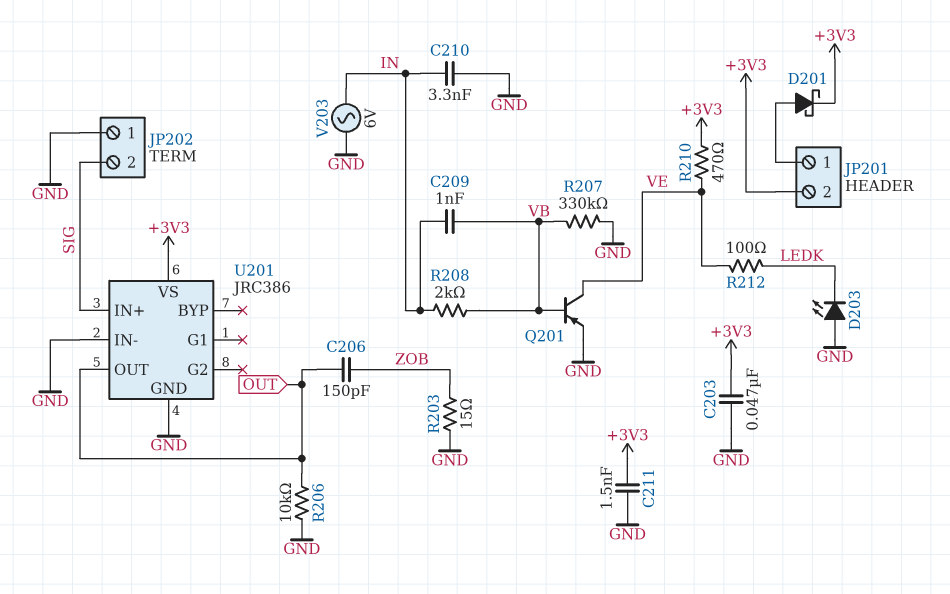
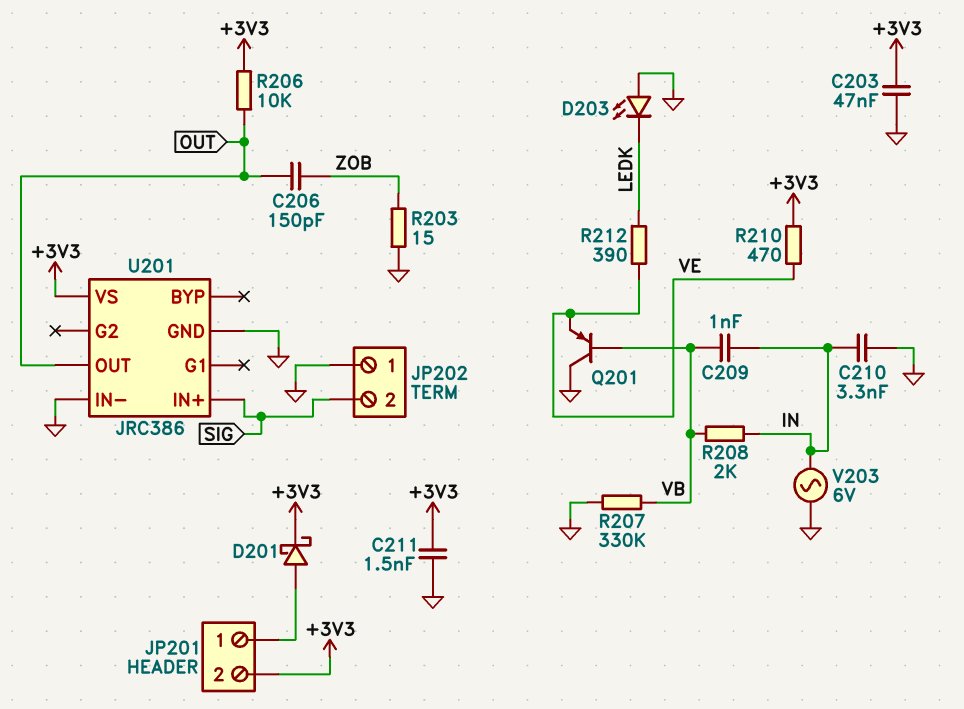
Q201: PNP (B VB, C VE, E GND) -> PNP (B VB, C GND, E VE)
R206: 10k (GND, OUT) -> 10k (+3V3, OUT)
R212: 100 (LEDK, VE) -> 390 (LEDK, VE)

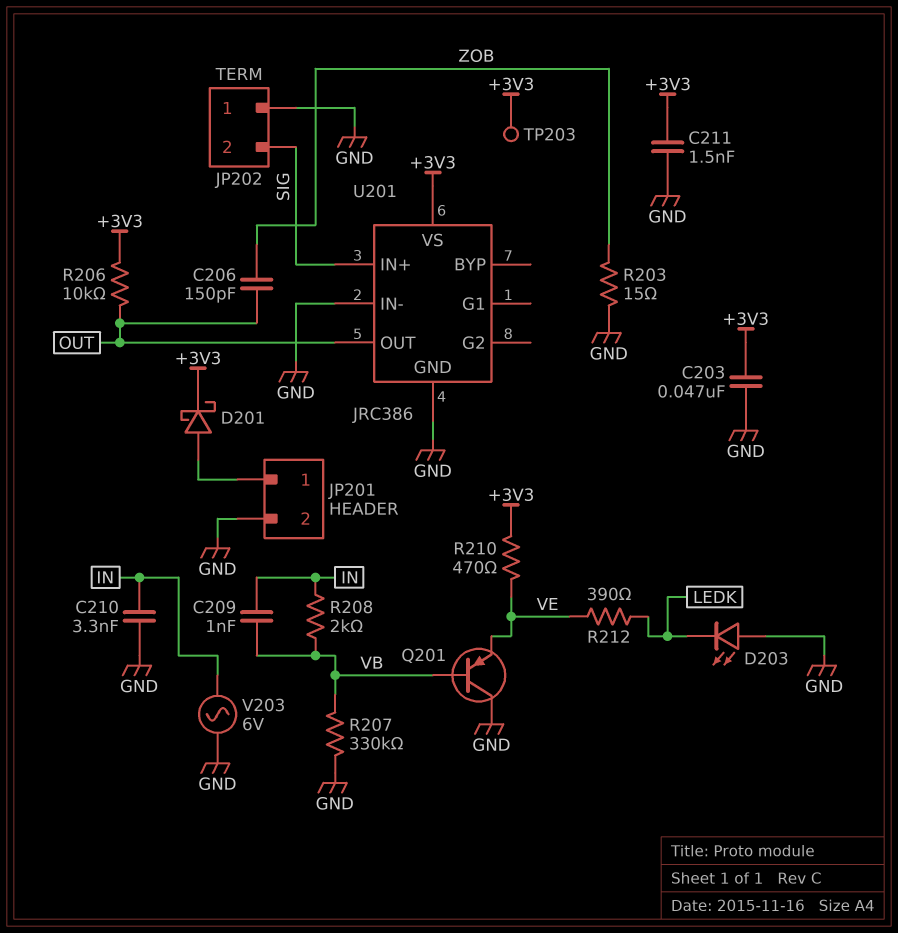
JP201 pin 2: +3V3 -> GND
TP203: none -> test point (+3V3)

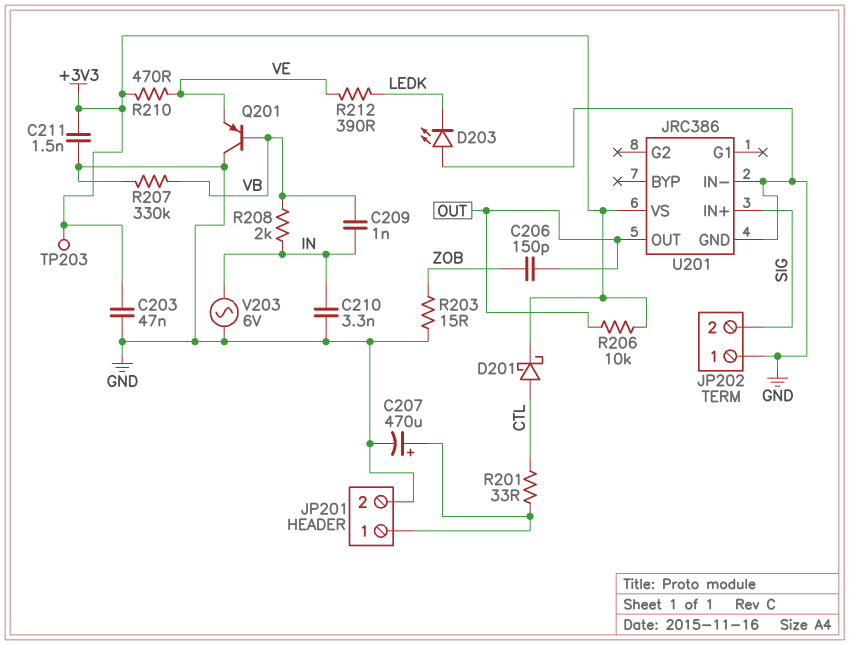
C207: none -> 470uF (plus JP201/1, minus GND)
D201: schottky (A JP201/1, K +3V3) -> schottky (A CTL, K +3V3)
R201: none -> 33 (CTL, JP201/1)

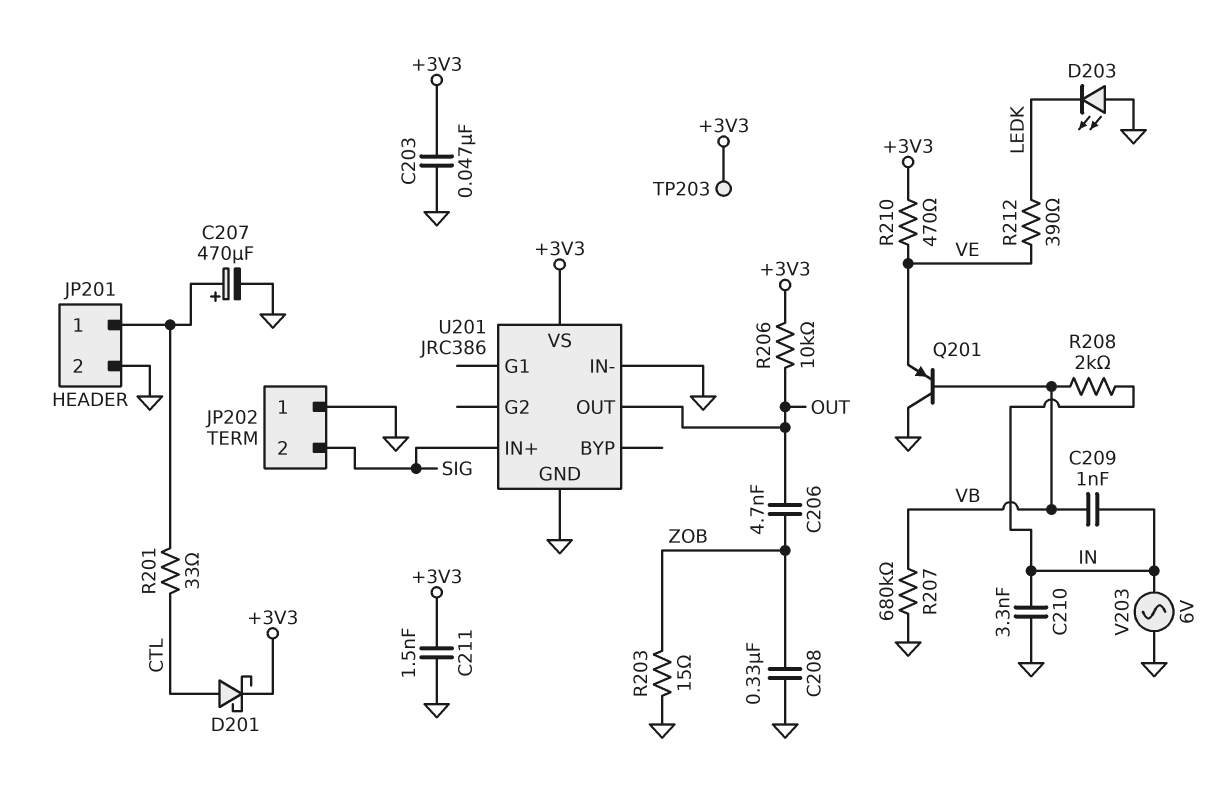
C206: 150pF (OUT, ZOB) -> 4.7nF (OUT, ZOB)
C208: none -> 330nF (GND, ZOB)
R207: 330k (GND, VB) -> 680k (GND, VB)

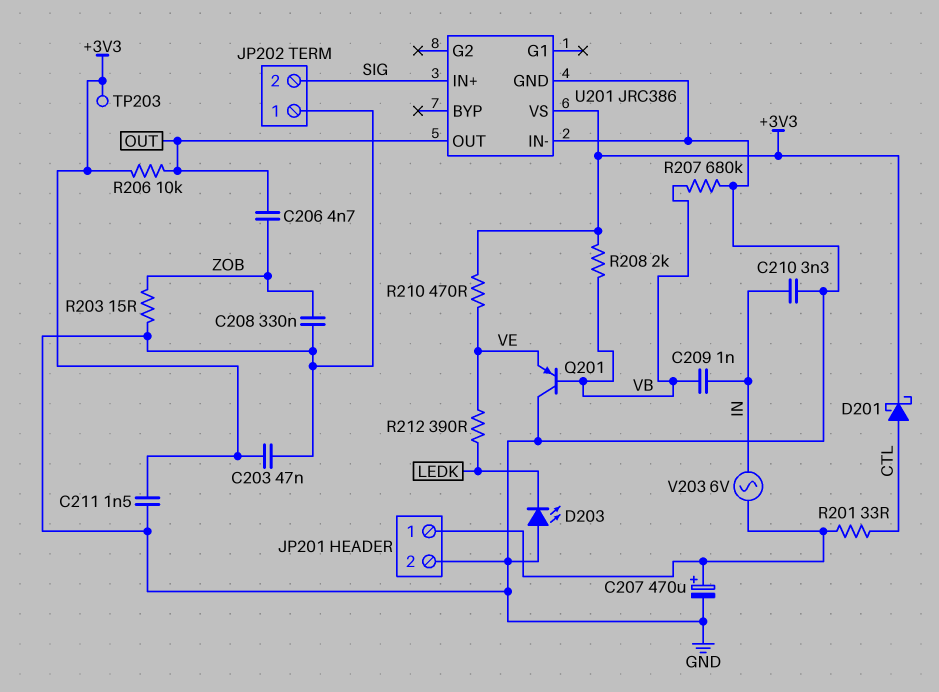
R208: 2k (IN, VB) -> 2k (+3V3, VB)
V203: AC 6V (GND, IN) -> AC 6V (IN, JP201/1)

